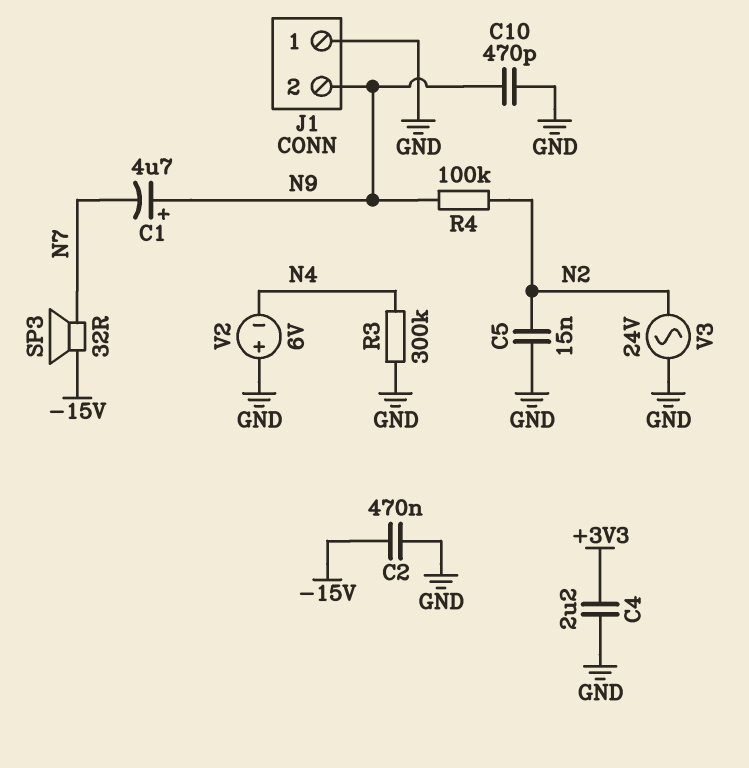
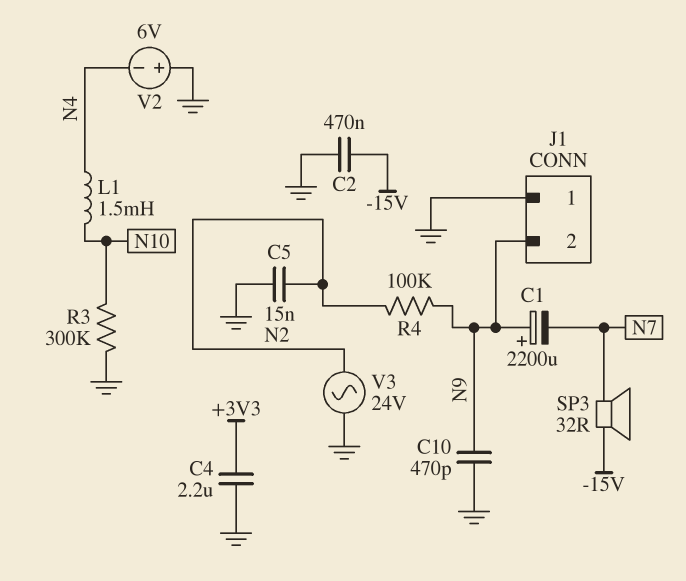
C1: 4.7uF (plus N9, minus N7) -> 2200uF (plus N9, minus N7)
L1: none -> 1.5mH (N4, N10)
R3: 300k (GND, N4) -> 300k (GND, N10)

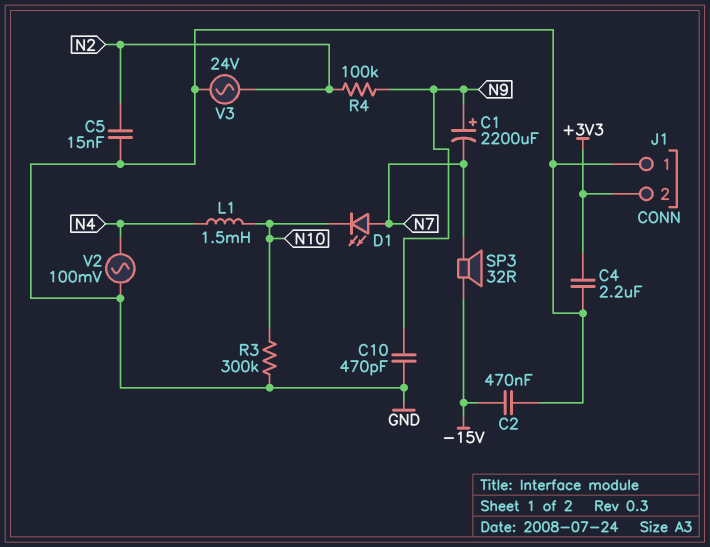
D1: none -> LED (A N7, K N10)
J1 pin 2: N9 -> +3V3
V2: 6V (plus GND, minus N4) -> AC 100mV (GND, N4)

